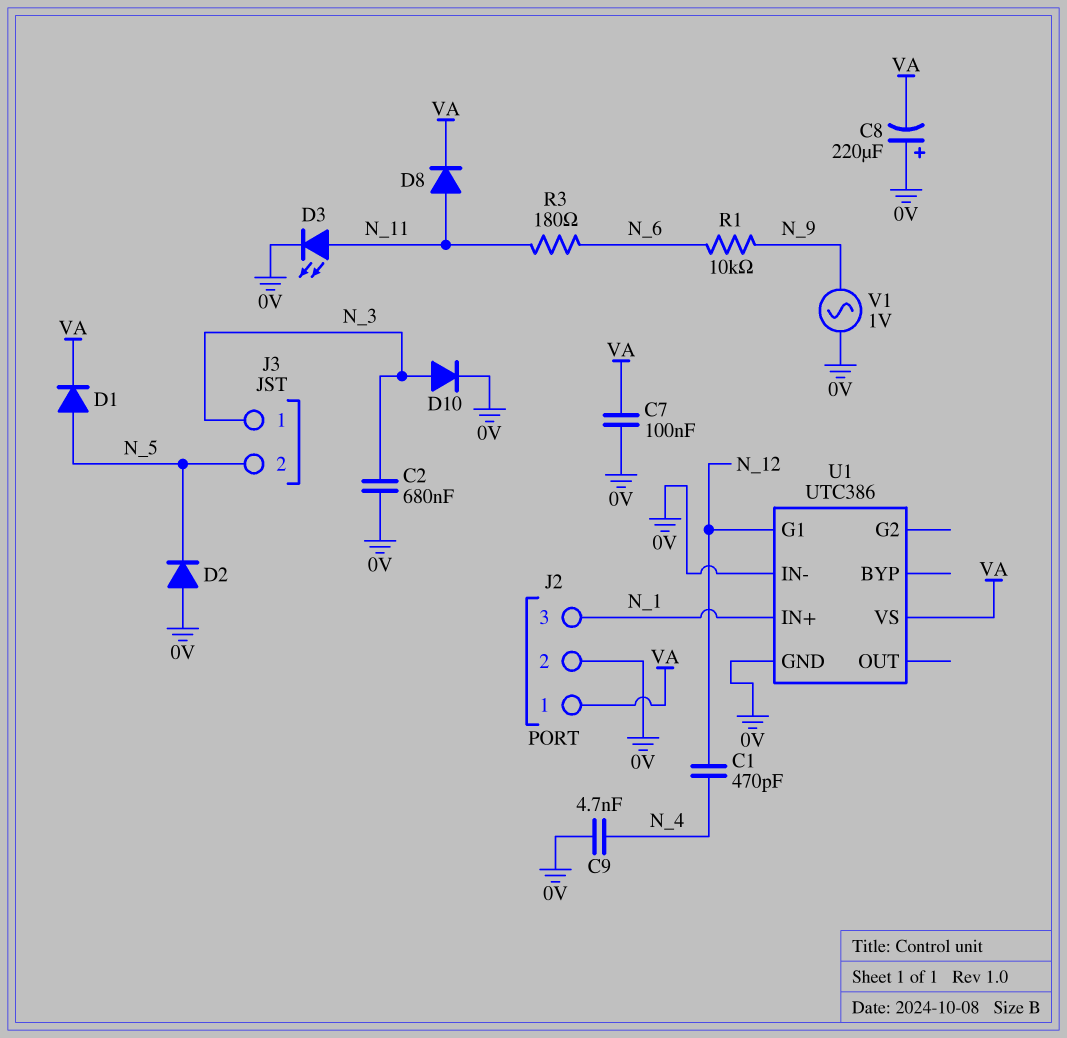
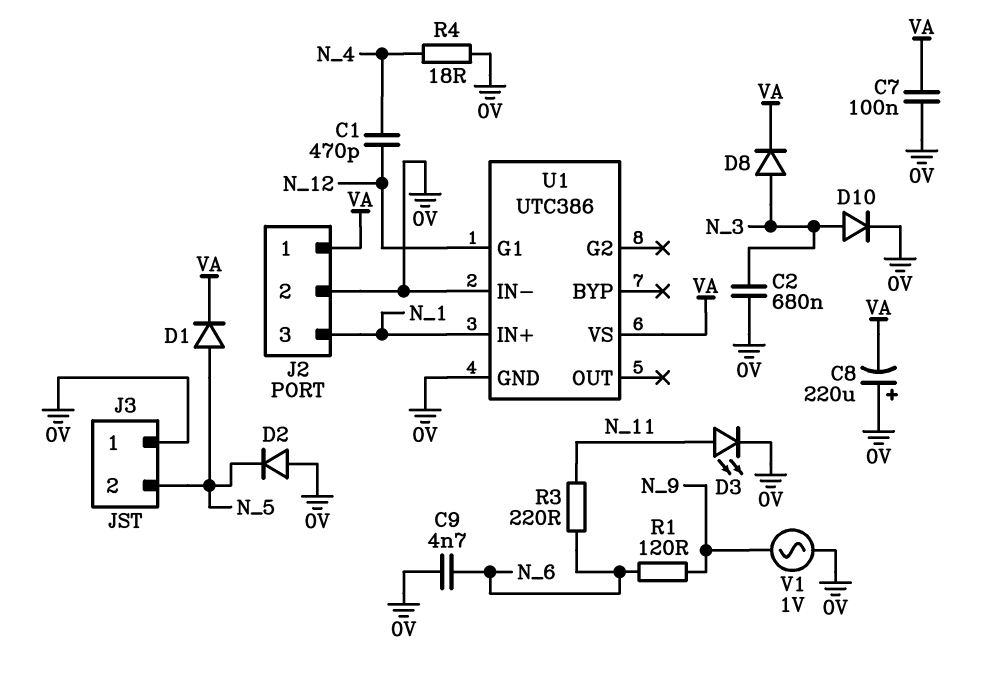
C9: 4.7nF (0V, N_4) -> 4.7nF (0V, N_6)
D8: diode (A N_11, K VA) -> diode (A N_3, K VA)
J3 pin 1: N_3 -> 0V
R1: 10k (N_6, N_9) -> 120 (N_6, N_9)
R3: 180 (N_6, N_11) -> 220 (N_6, N_11)
R4: none -> 18 (0V, N_4)

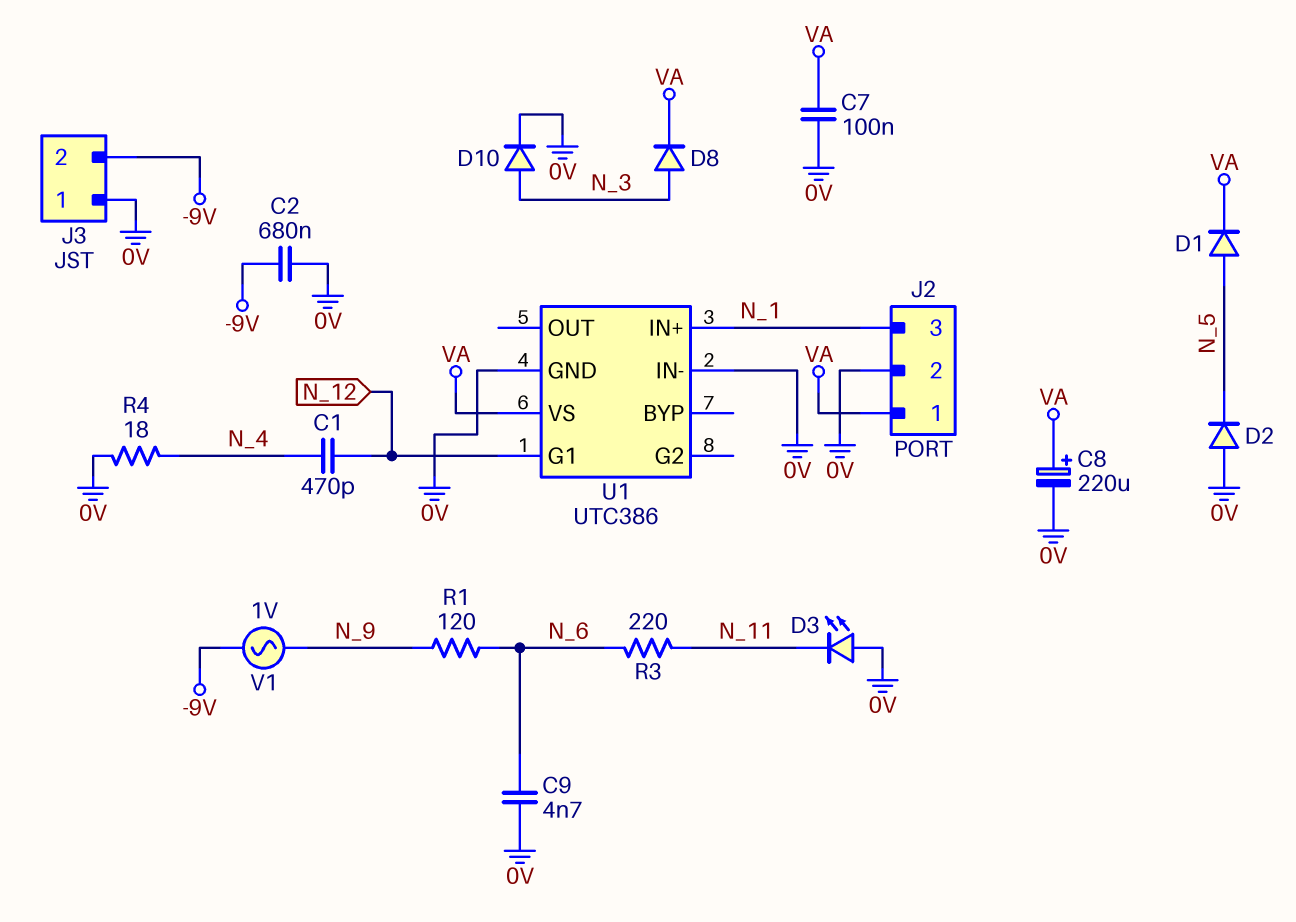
C2: 680nF (0V, N_3) -> 680nF (-9V, 0V)
C8: 220uF (plus 0V, minus VA) -> 220uF (plus VA, minus 0V)
D3: LED (A N_11, K 0V) -> LED (A 0V, K N_11)
J3 pin 2: N_5 -> -9V
V1: AC 1V (0V, N_9) -> AC 1V (-9V, N_9)

